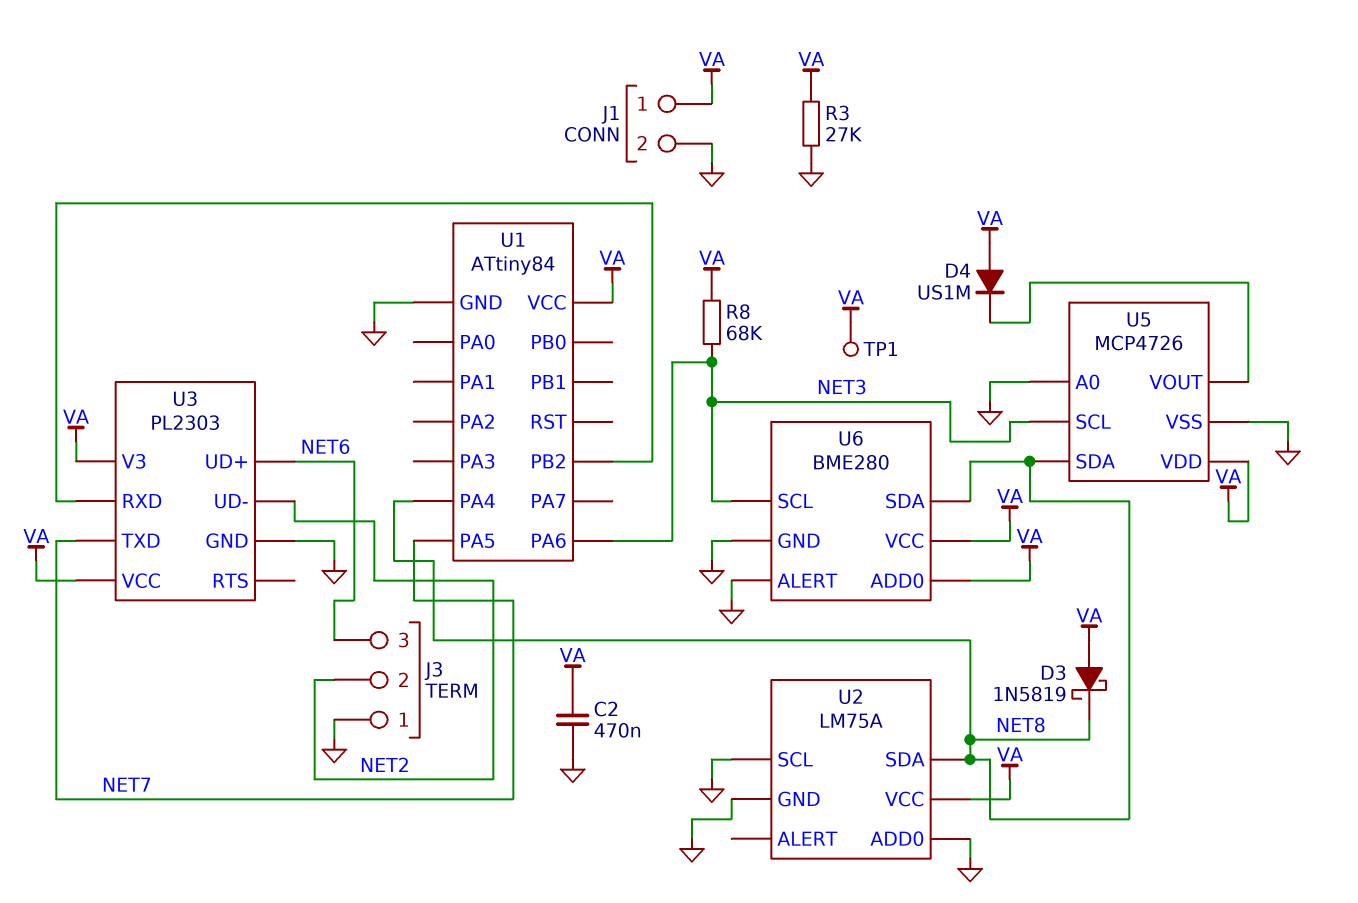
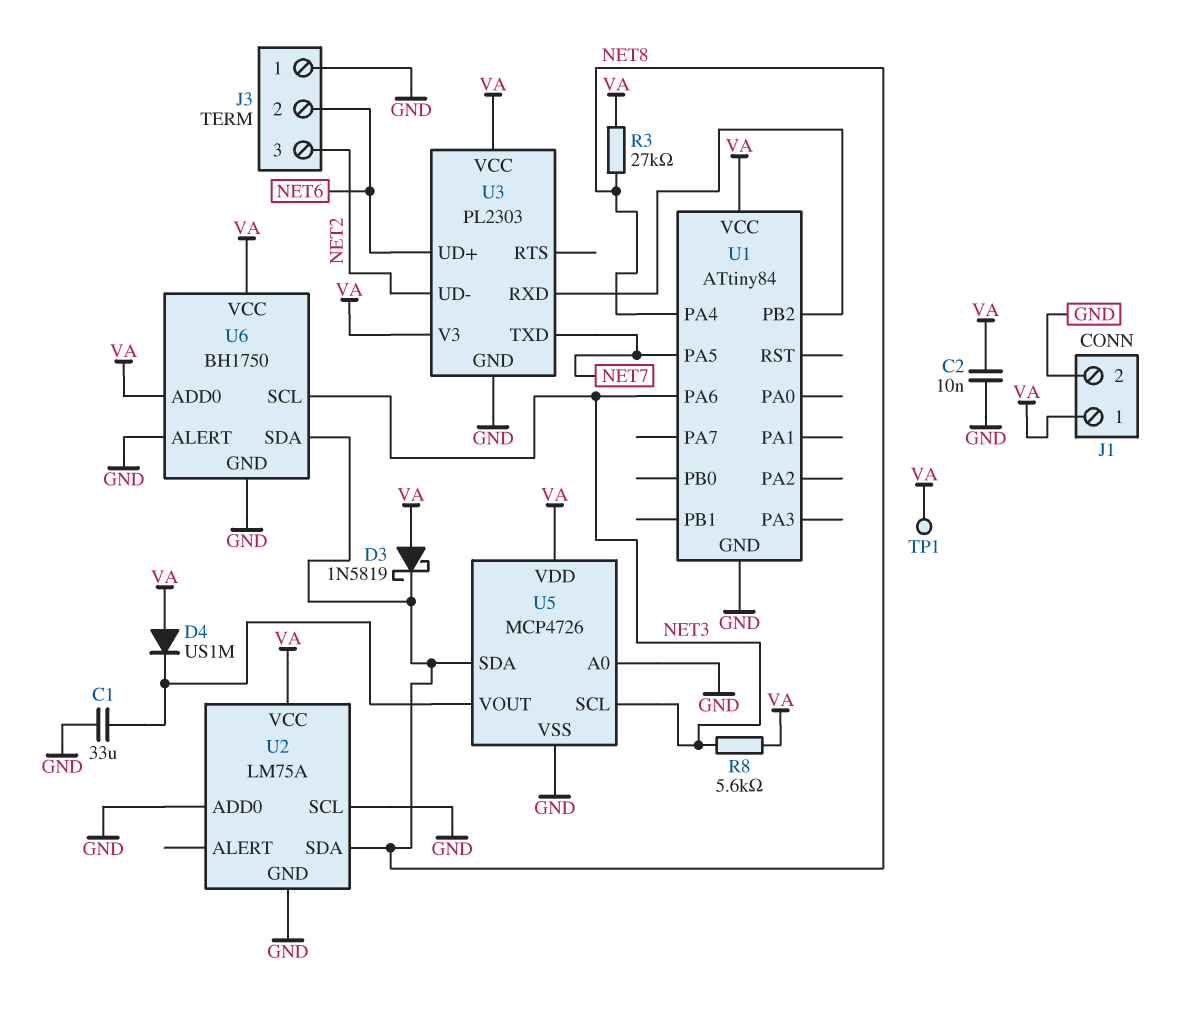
C1: none -> 33uF (GND, U5/VOUT)
C2: 470nF (GND, VA) -> 10nF (GND, VA)
J3 pin 2: NET2 -> NET6
J3 pin 3: NET6 -> NET2
R3: 27k (GND, VA) -> 27k (NET8, VA)
R8: 68k (NET3, VA) -> 5.6k (NET3, VA)
U6: BME280 -> BH1750

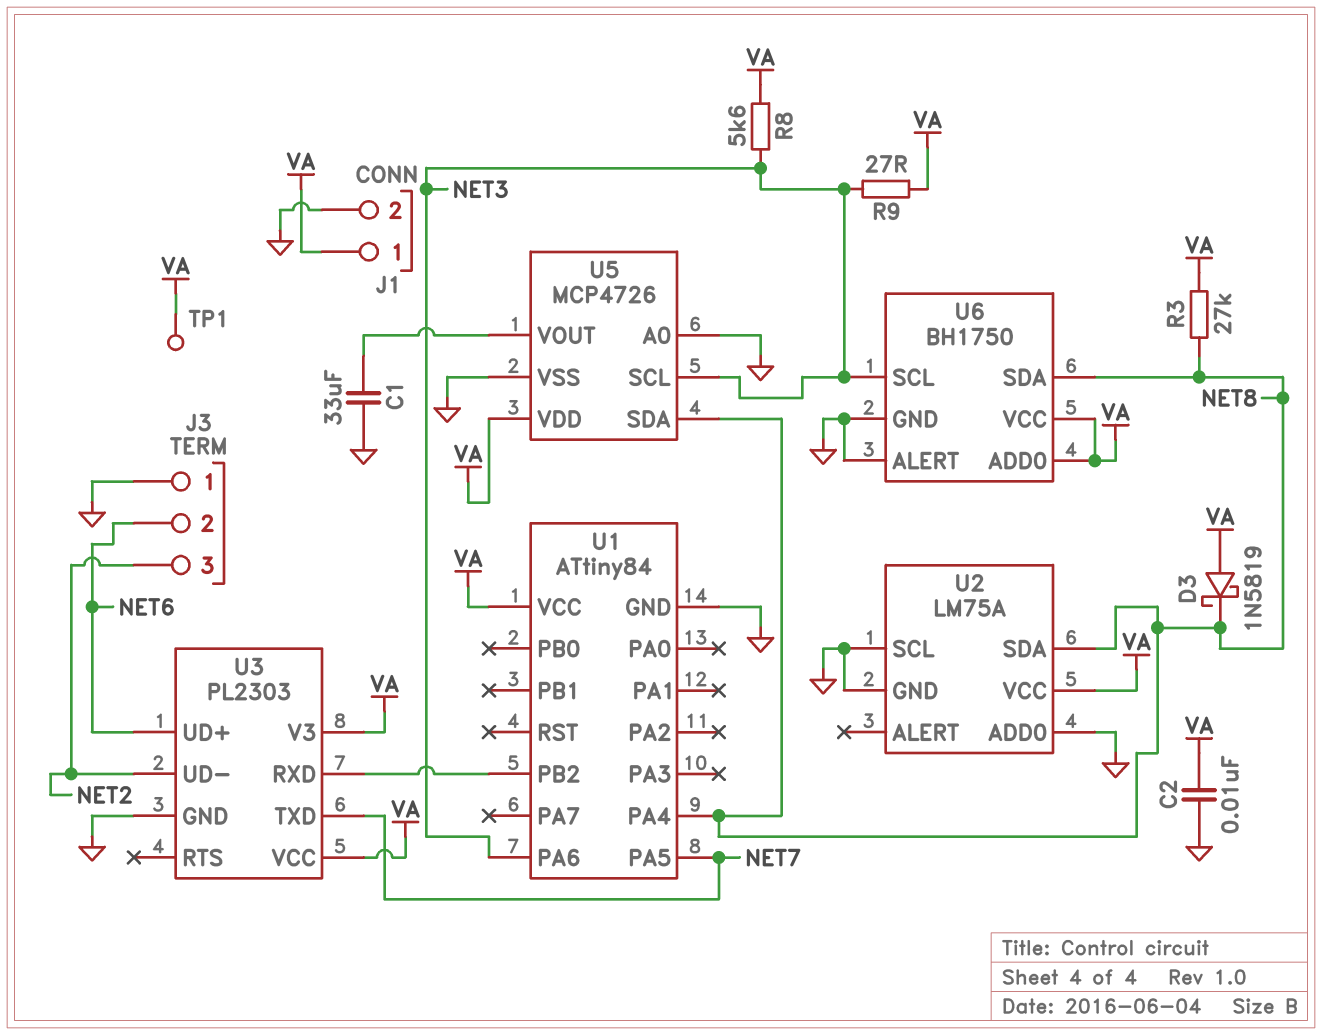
D4: diode US1M (A VA, K U5/VOUT) -> none
R9: none -> 27 (NET3, VA)

